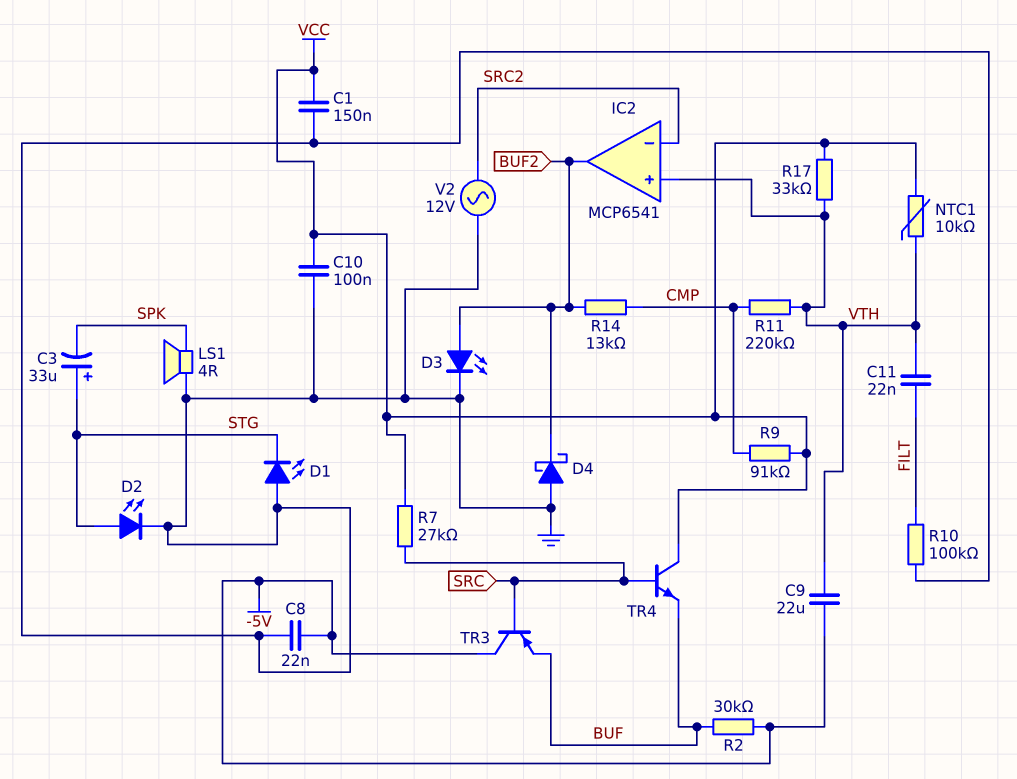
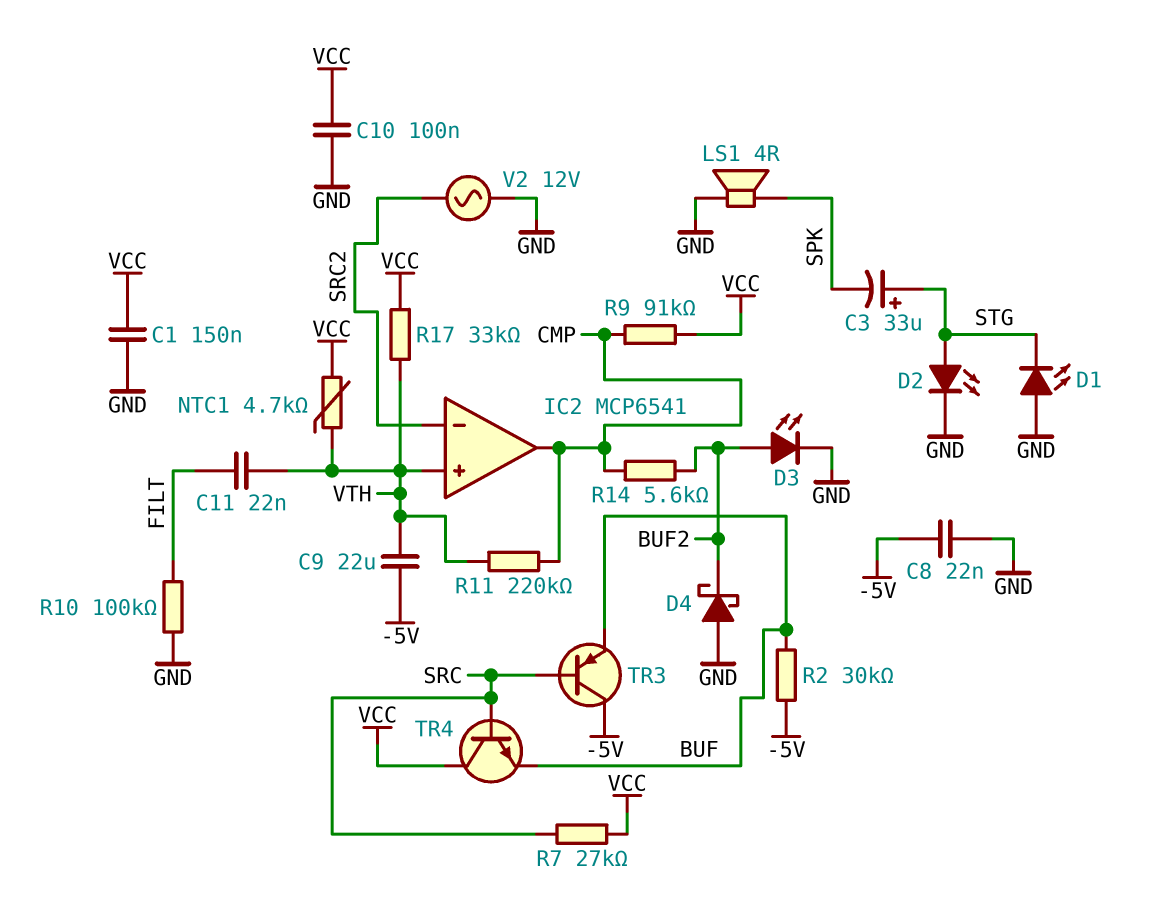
IC2 pin out: BUF2 -> CMP
NTC1: 10k (VCC, VTH) -> 4.7k (VCC, VTH)
R14: 13k (BUF2, CMP) -> 5.6k (BUF2, CMP)

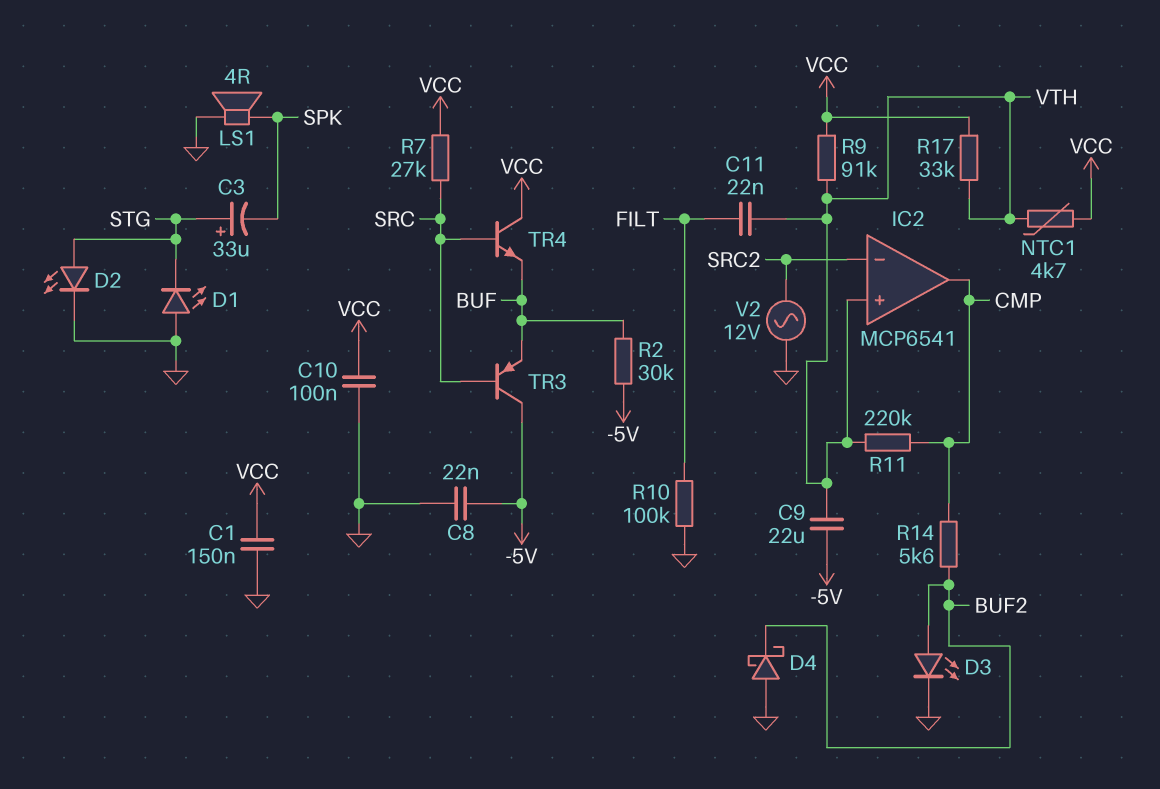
R9: 91k (CMP, VCC) -> 91k (VCC, VTH)

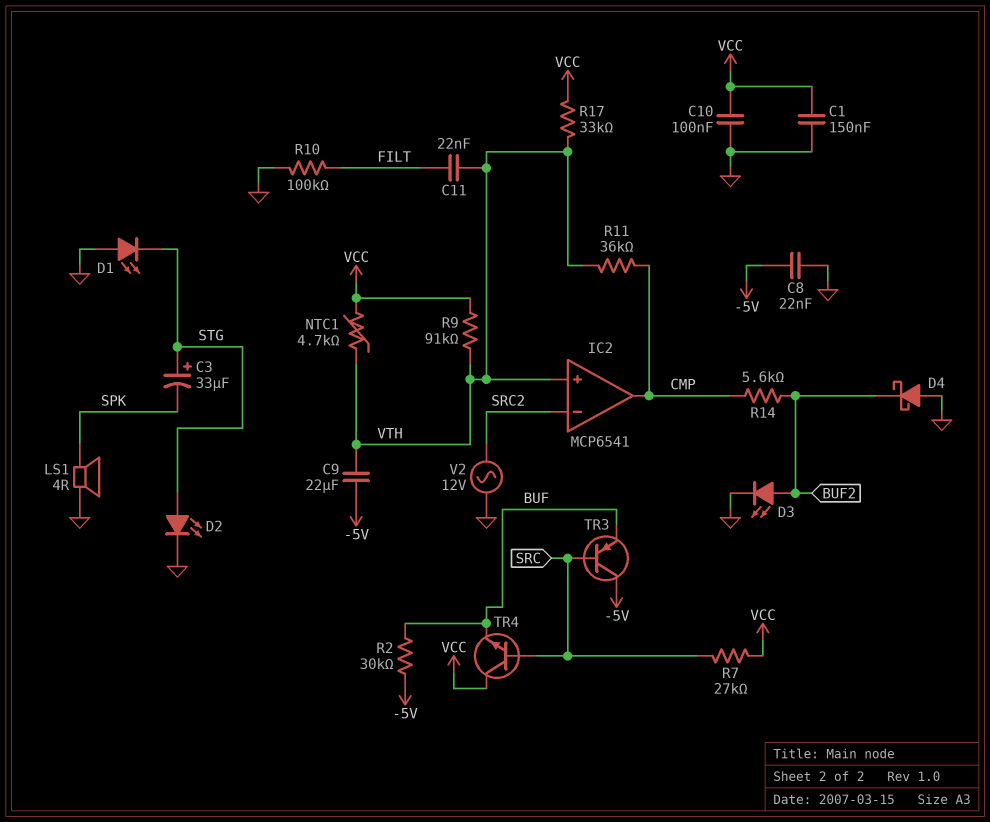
R11: 220k (CMP, VTH) -> 36k (CMP, VTH)

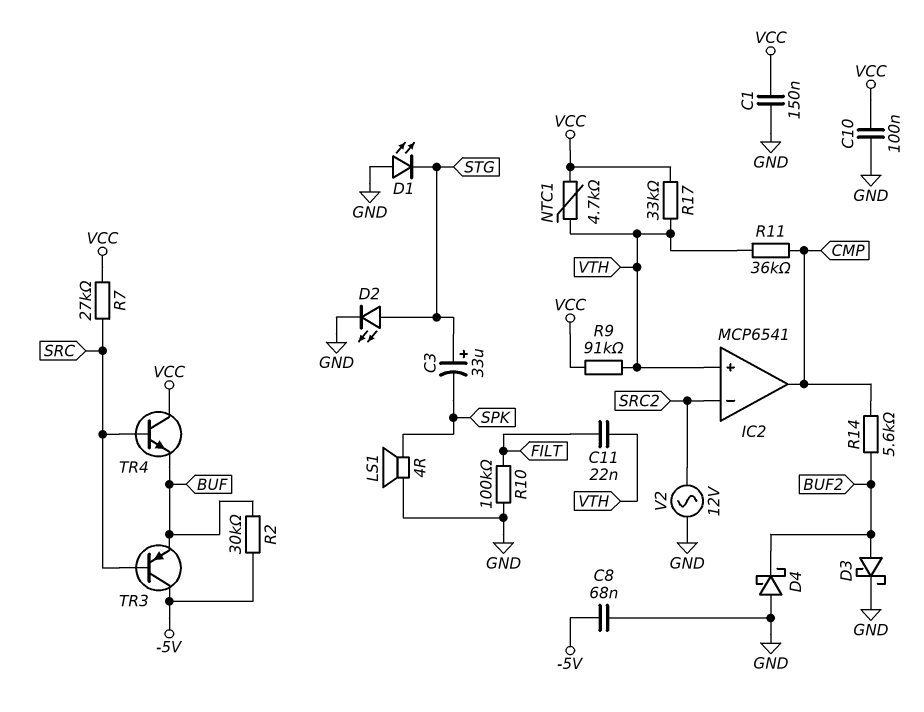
C8: 22nF (-5V, GND) -> 68nF (-5V, GND)
C9: 22uF (-5V, VTH) -> none
D3: LED (A BUF2, K GND) -> schottky (A BUF2, K GND)

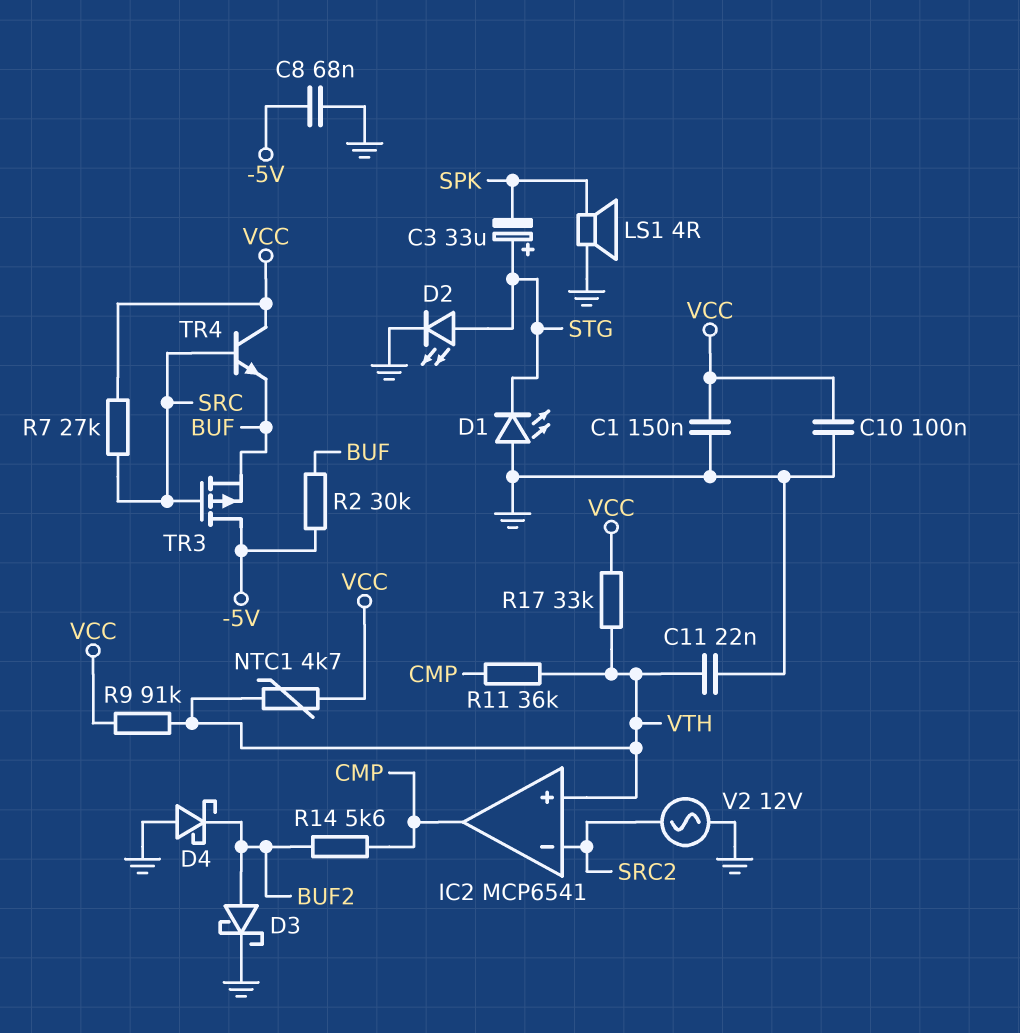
C11: 22nF (FILT, VTH) -> 22nF (GND, VTH)
R10: 100k (FILT, GND) -> none
TR3: PNP (B SRC, C -5V, E BUF) -> PMOS (G SRC, D -5V, S BUF)

